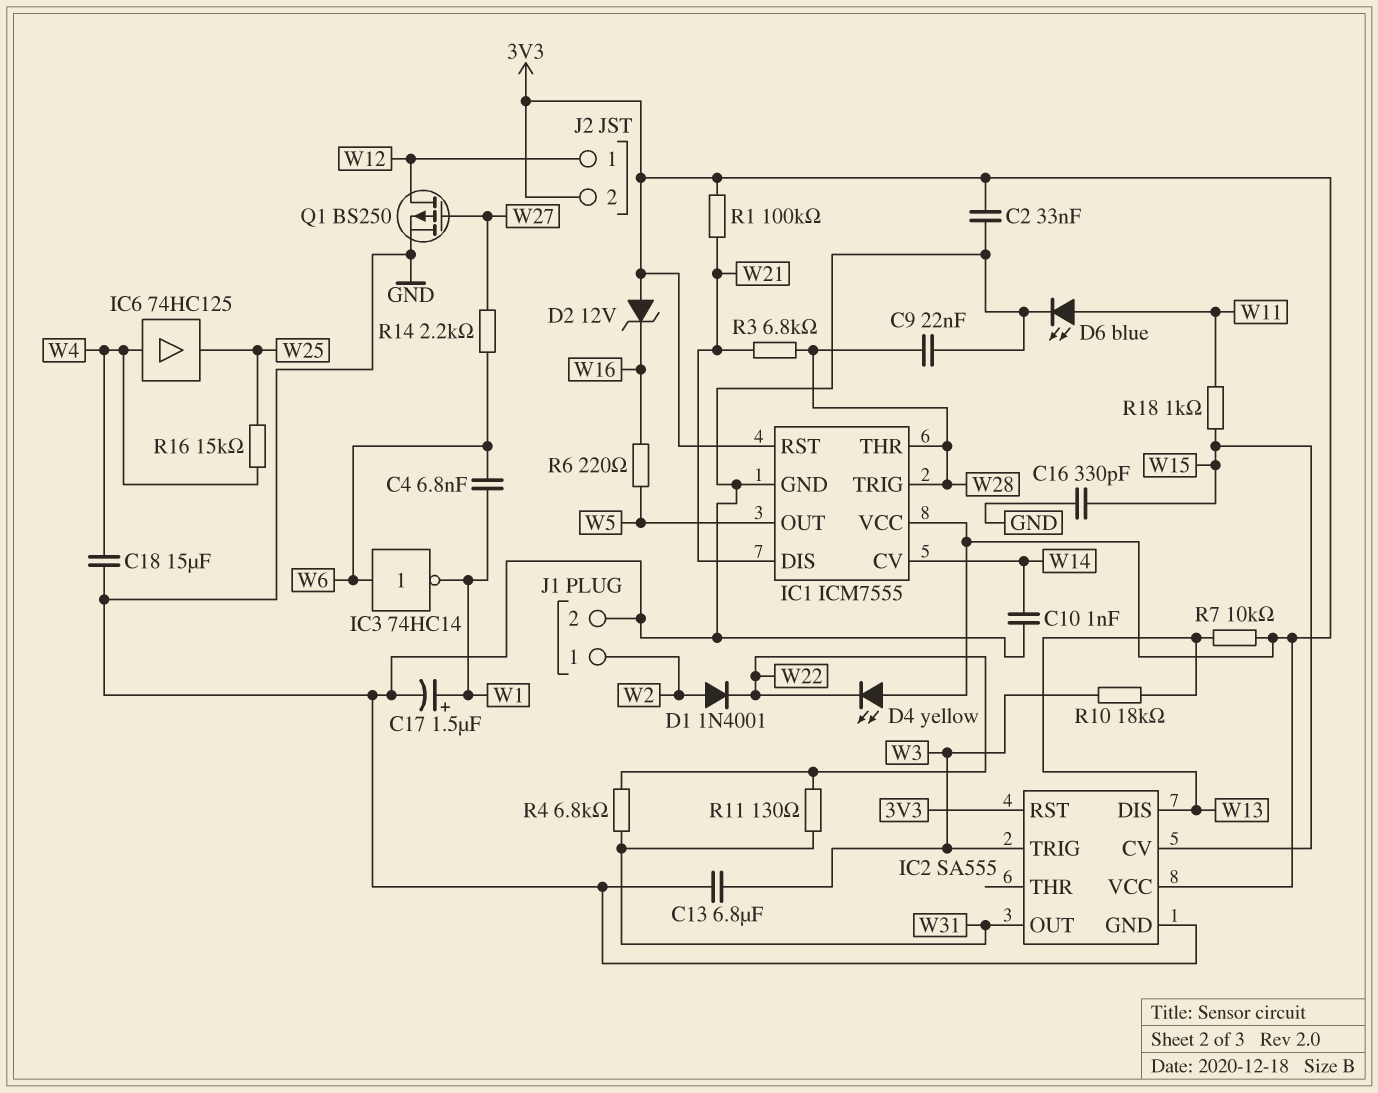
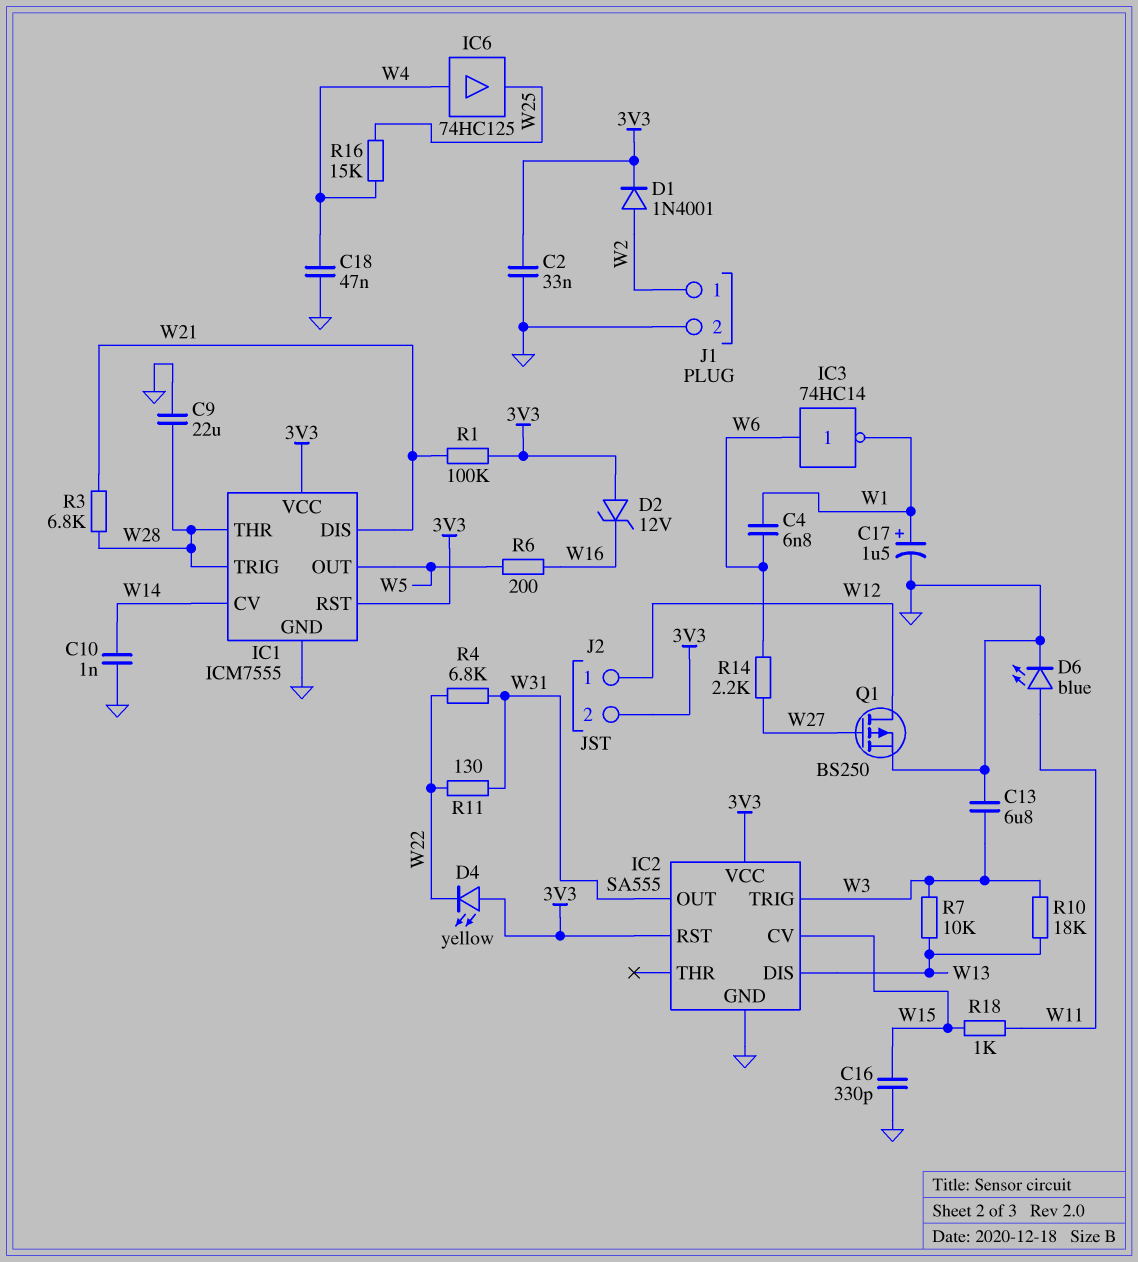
C9: 22nF (GND, W28) -> 22uF (GND, W28)
C18: 15uF (GND, W4) -> 47nF (GND, W4)
D1: diode 1N4001 (A W2, K W22) -> diode 1N4001 (A W2, K 3V3)
R6: 220 (W5, W16) -> 200 (W5, W16)
R7: 10k (3V3, W13) -> 10k (W3, W13)

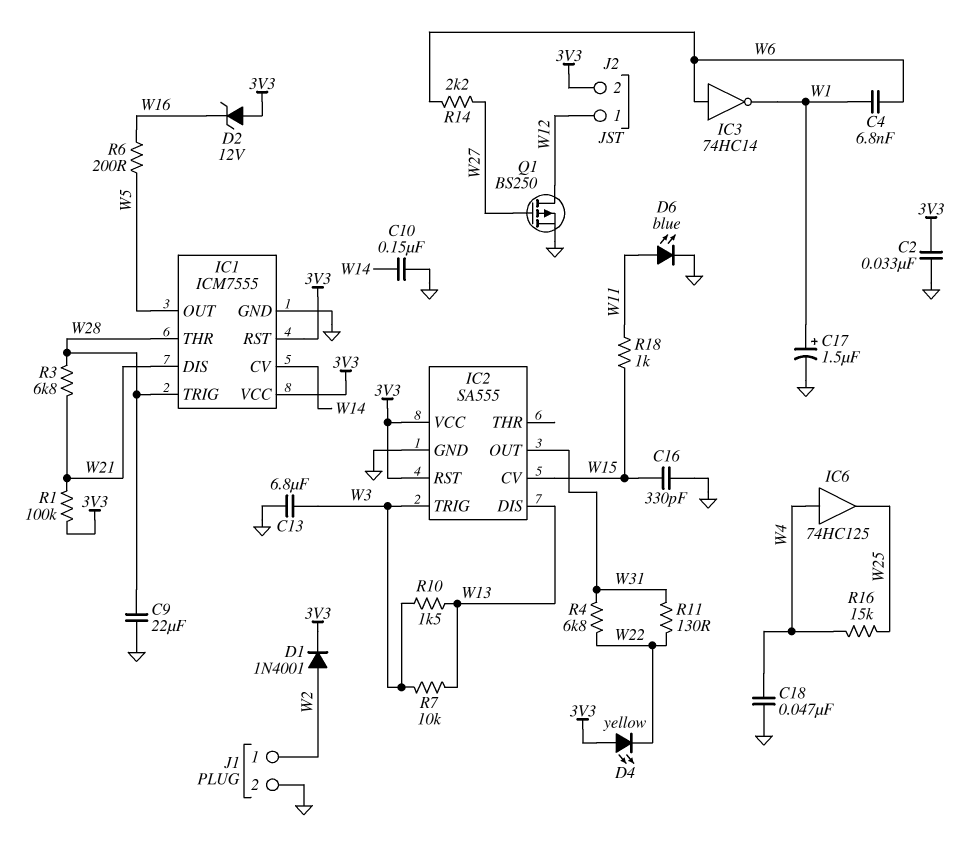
C10: 1nF (GND, W14) -> 150nF (GND, W14)
R10: 18k (W3, W13) -> 1.5k (W3, W13)

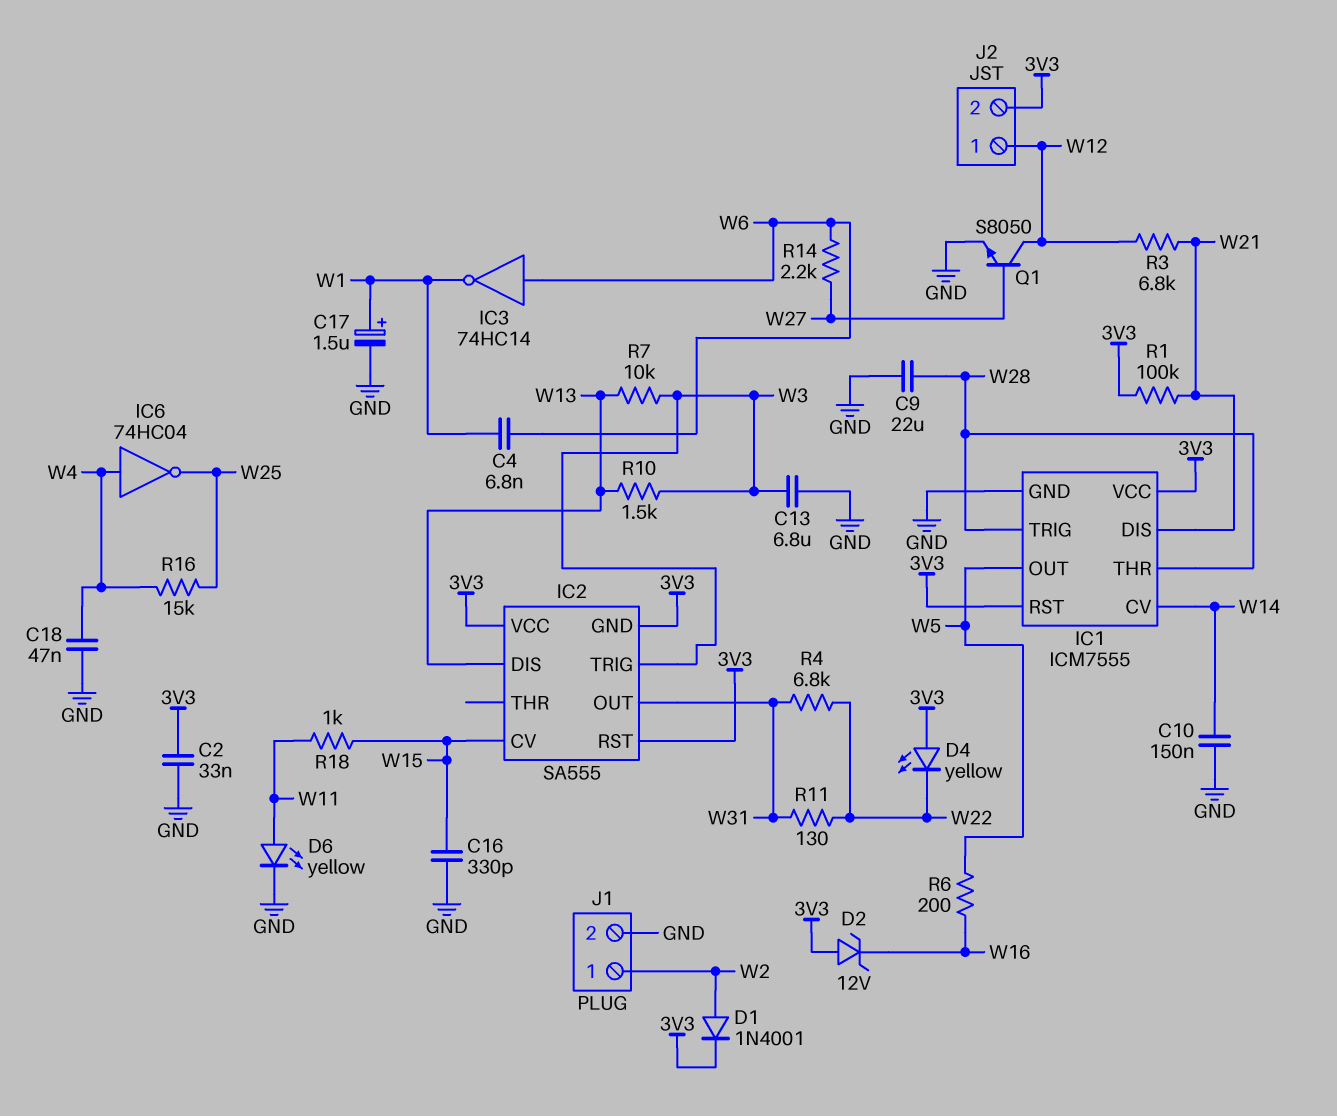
D6: LED blue (A W11, K GND) -> LED yellow (A W11, K GND)
IC2 pin GND: GND -> 3V3
IC6: buffer 74HC125 (in W4, out W25) -> NOT 74HC04 (in W4, out W25)
Q1: PMOS BS250 (G W27, D W12, S GND) -> NPN S8050 (B W27, C W12, E GND)
R3: 6.8k (W21, W28) -> 6.8k (W12, W21)

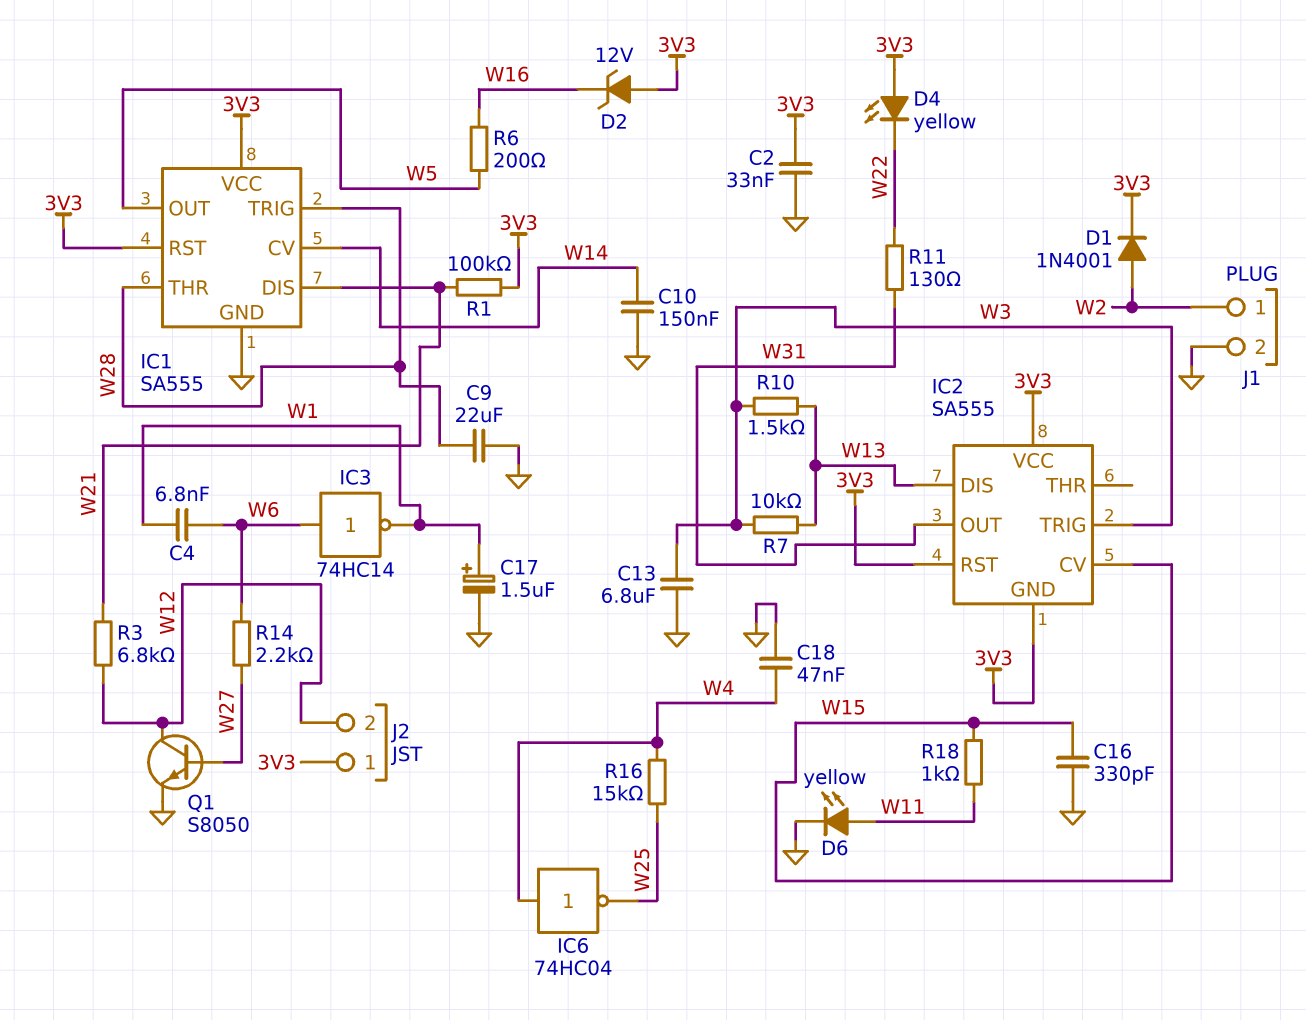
IC1: ICM7555 -> SA555
J2 pin 1: W12 -> 3V3
J2 pin 2: 3V3 -> W12
R4: 6.8k (W22, W31) -> none

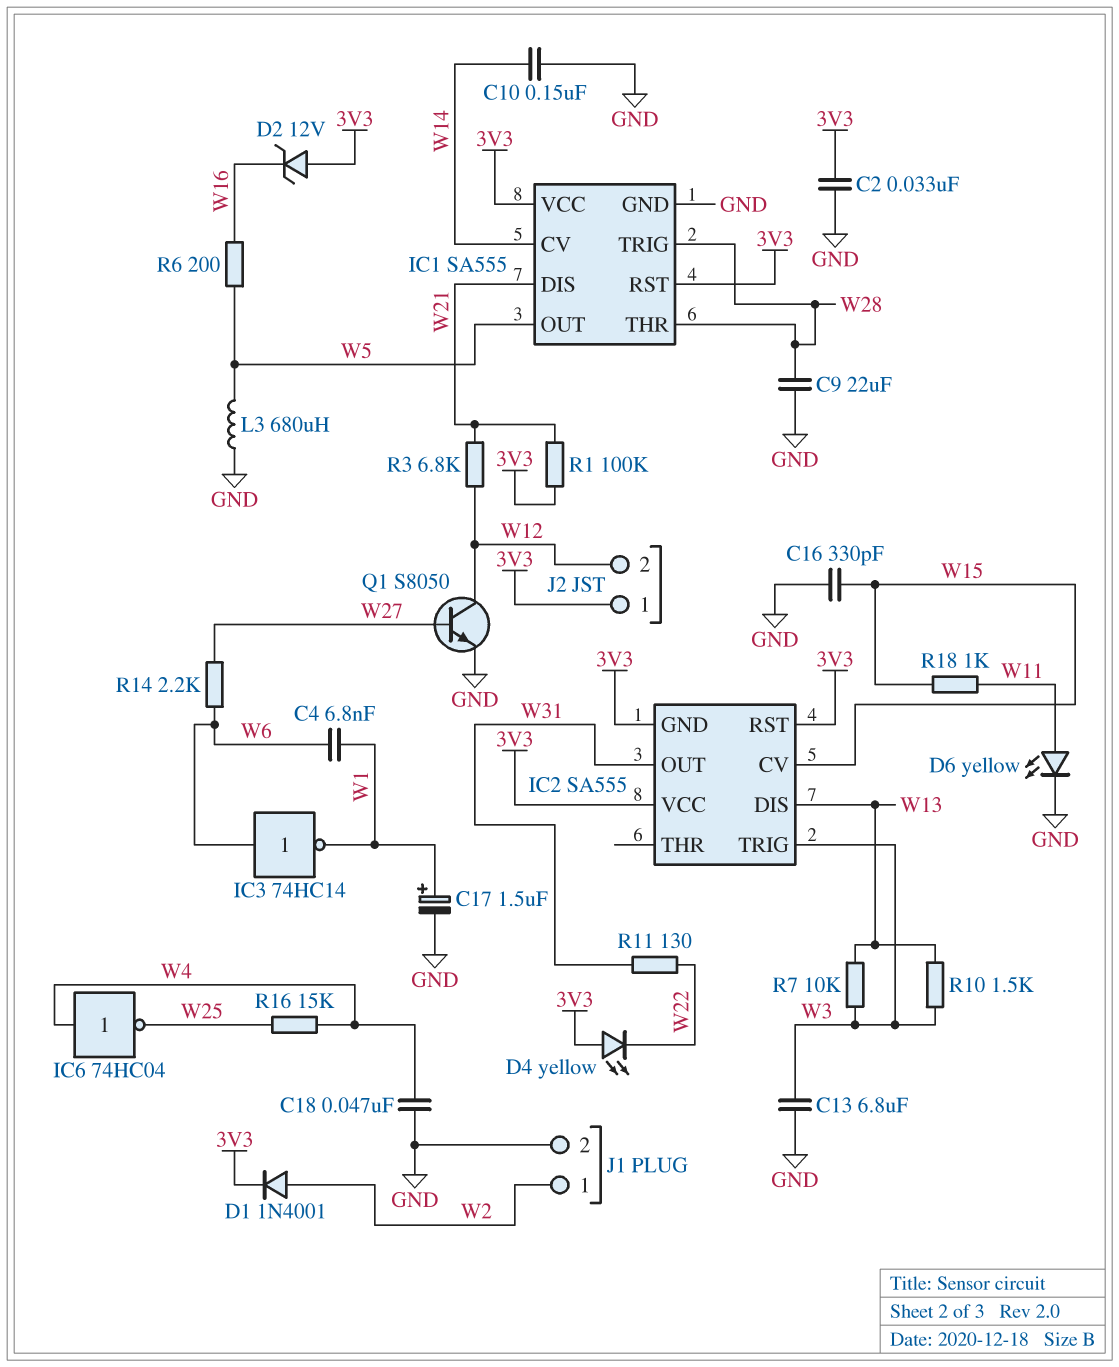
L3: none -> 680uH (GND, W5)

